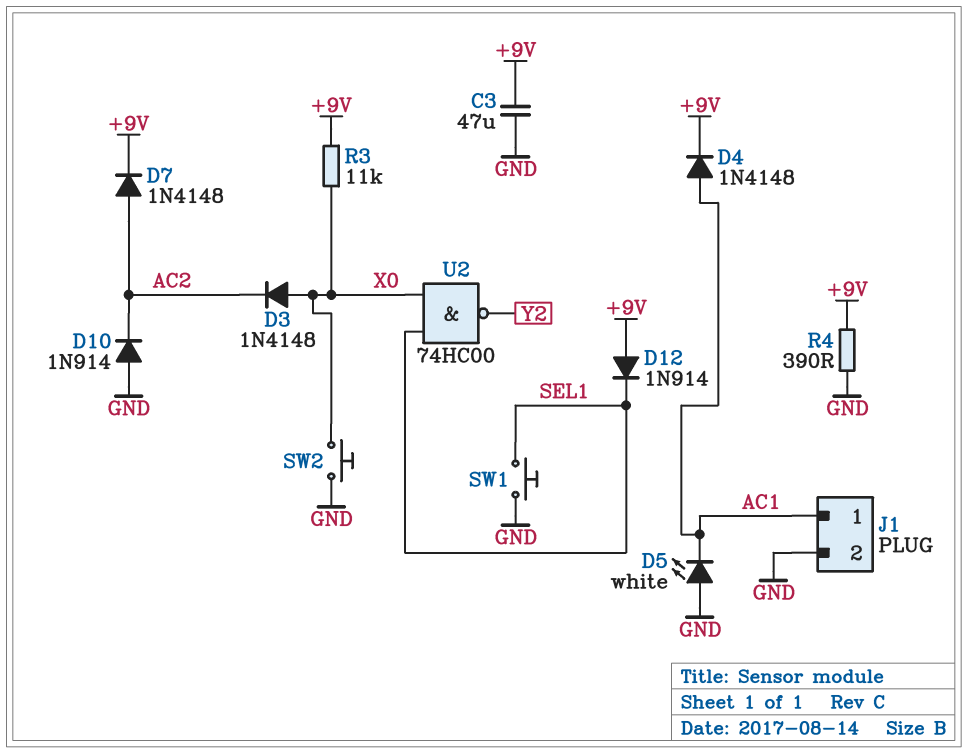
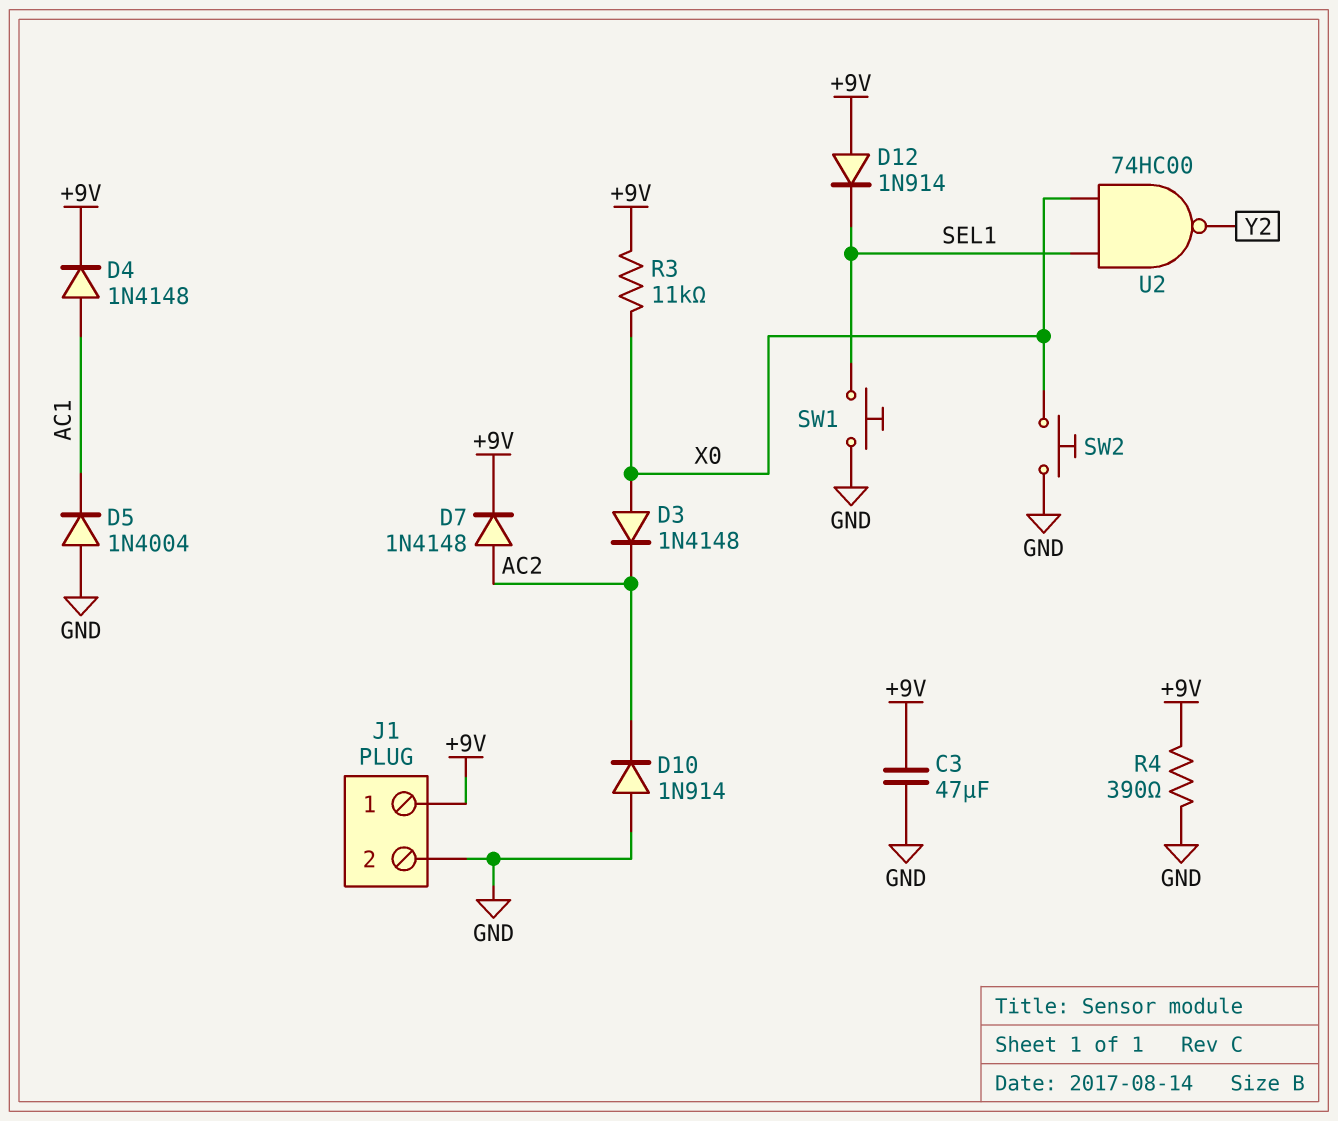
D5: LED white (A GND, K AC1) -> diode 1N4004 (A GND, K AC1)
J1 pin 1: AC1 -> +9V

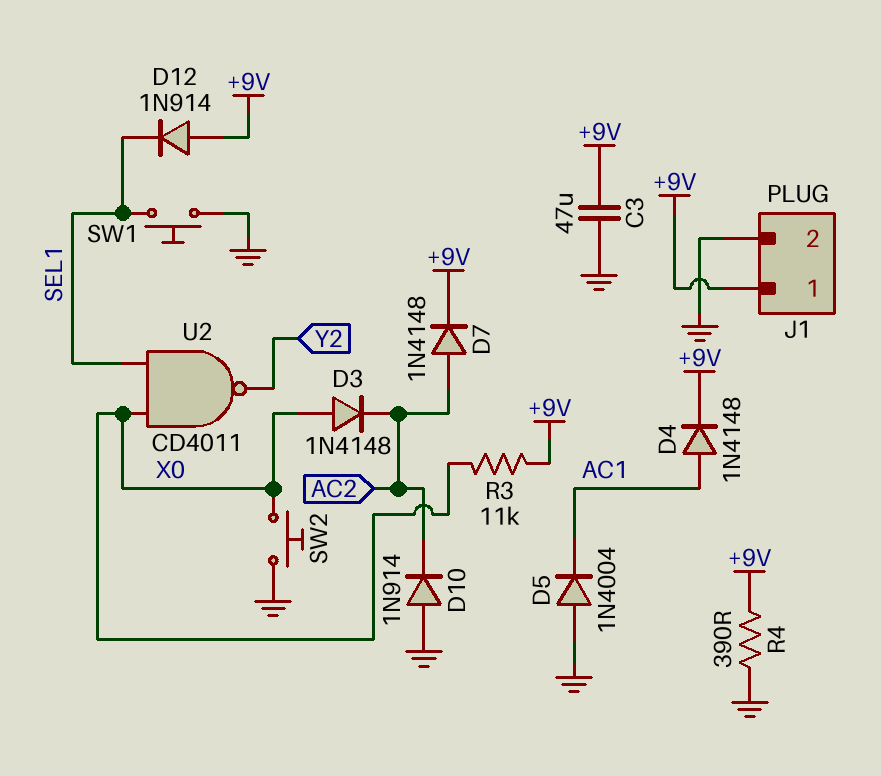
U2: NAND 74HC00 (in SEL1, in X0, out Y2) -> NAND CD4011 (in SEL1, in X0, out Y2)

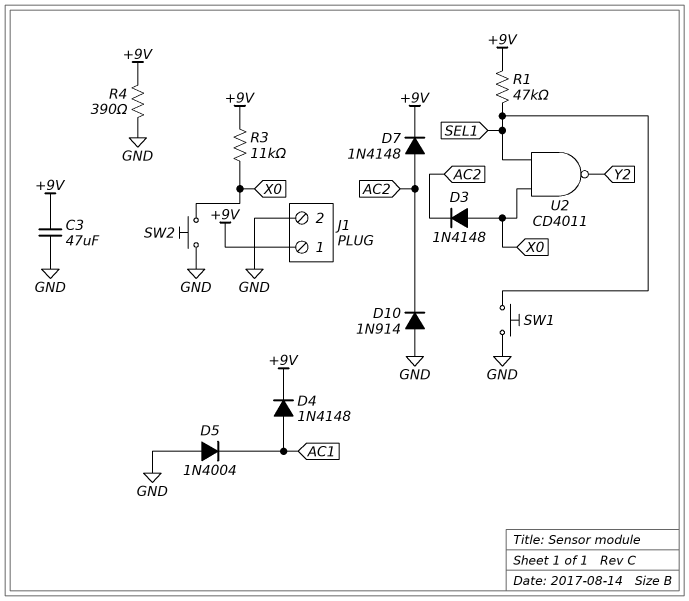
D12: diode 1N914 (A +9V, K SEL1) -> none
R1: none -> 47k (+9V, SEL1)

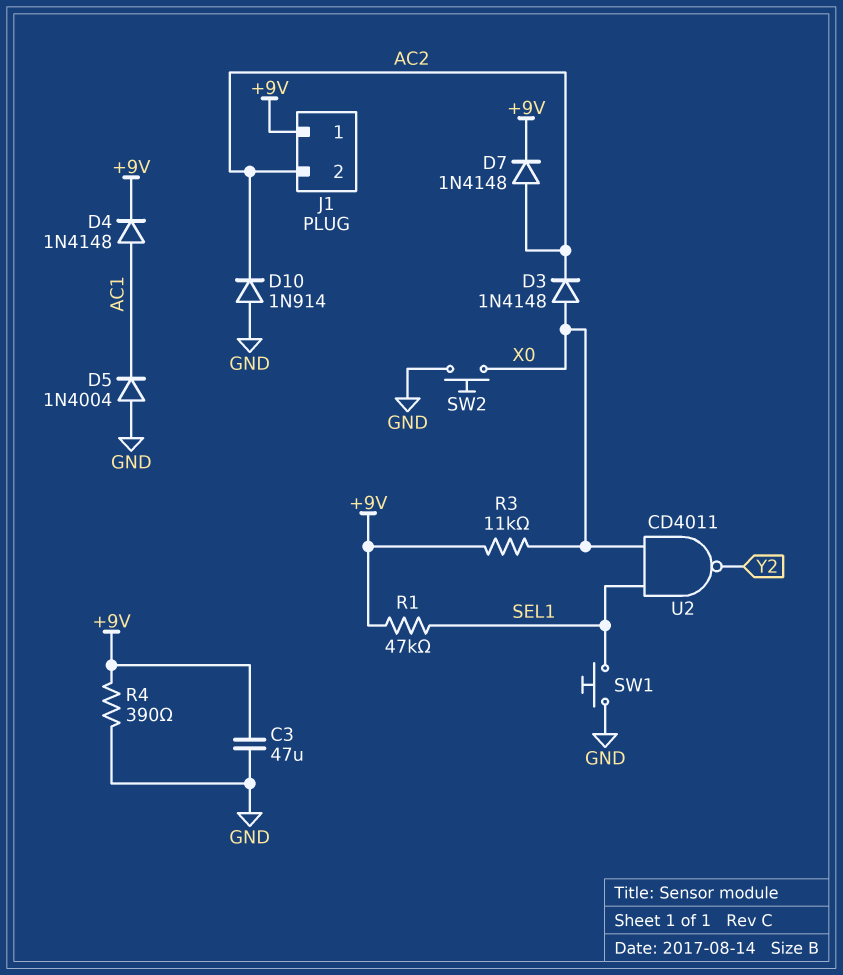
J1 pin 2: GND -> AC2

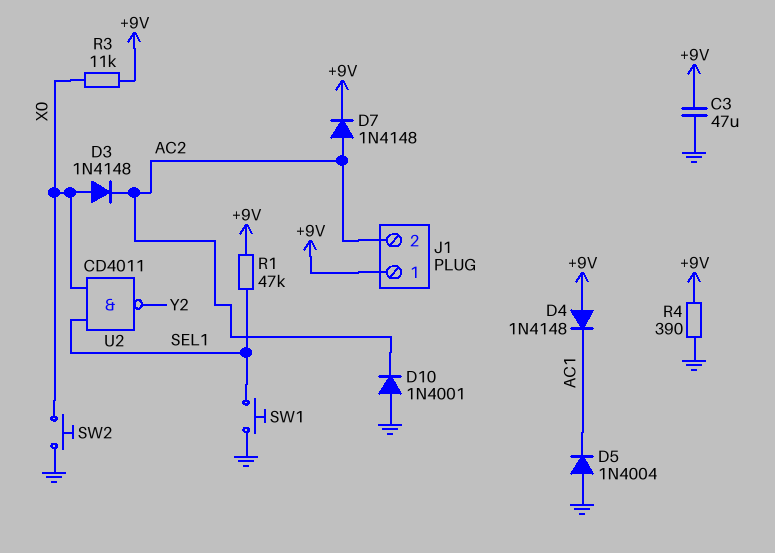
D4: diode 1N4148 (A AC1, K +9V) -> diode 1N4148 (A +9V, K AC1)
D10: diode 1N914 (A GND, K AC2) -> diode 1N4001 (A GND, K AC2)

